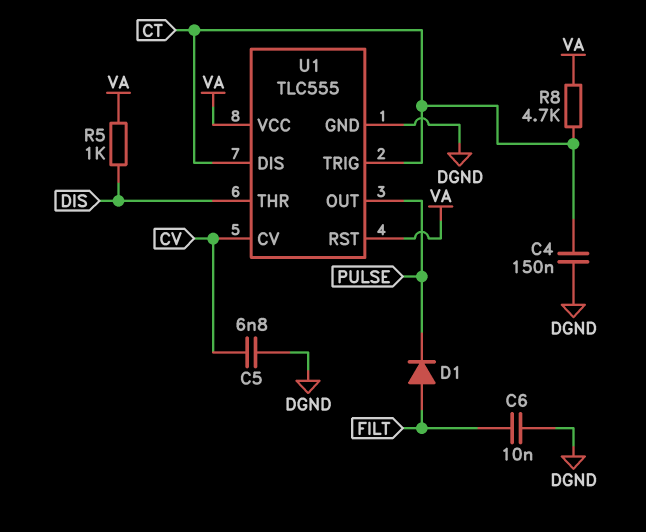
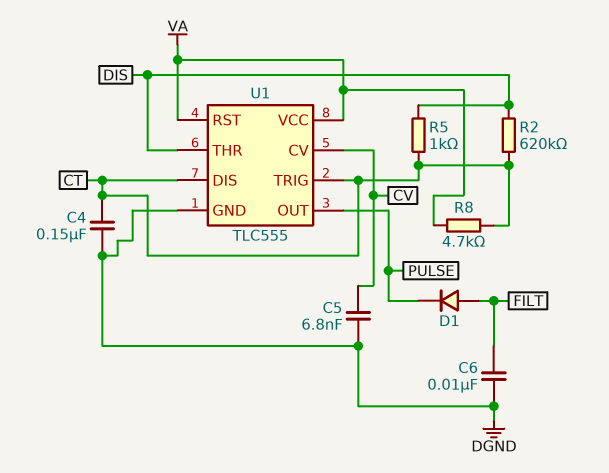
R2: none -> 620k (CT, DIS)
R5: 1k (DIS, VA) -> 1k (CT, DIS)

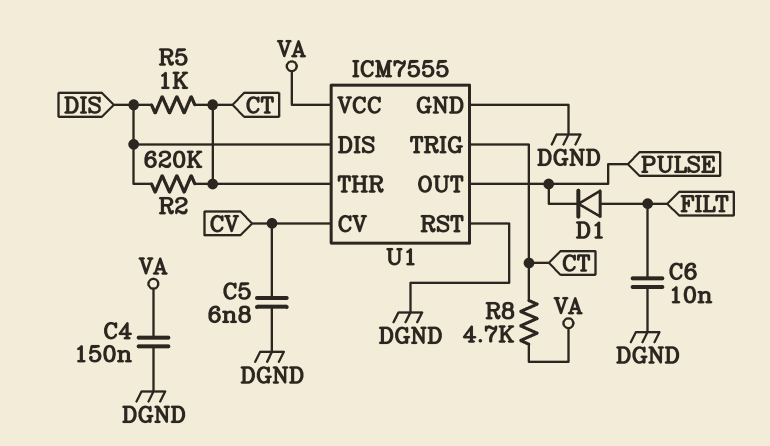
C4: 150nF (CT, DGND) -> 150nF (DGND, VA)
U1: TLC555 -> ICM7555
U1 pin DIS: CT -> DIS
U1 pin RST: VA -> DGND
U1 pin THR: DIS -> CT

